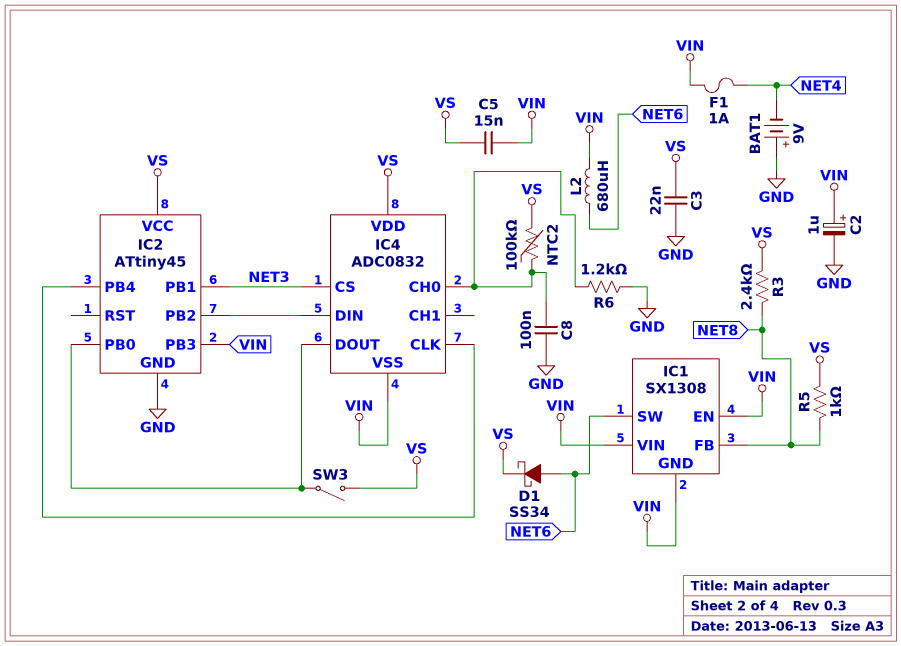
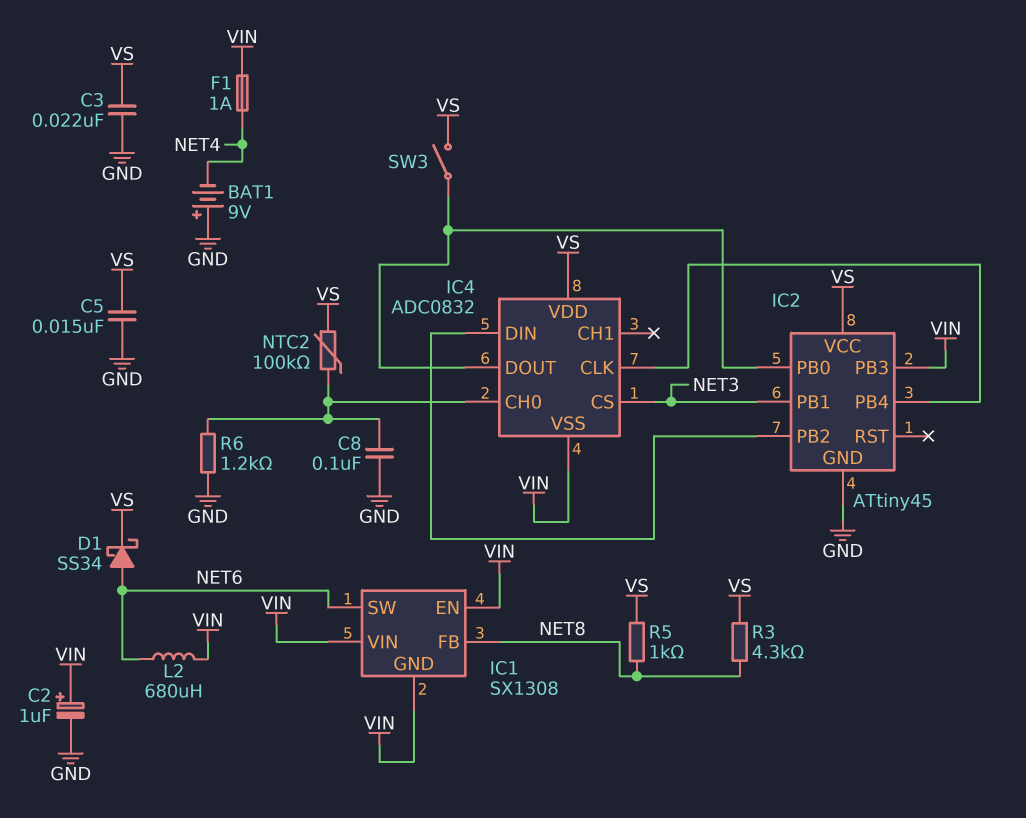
C5: 15nF (VIN, VS) -> 15nF (GND, VS)
R3: 2.4k (NET8, VS) -> 4.3k (NET8, VS)

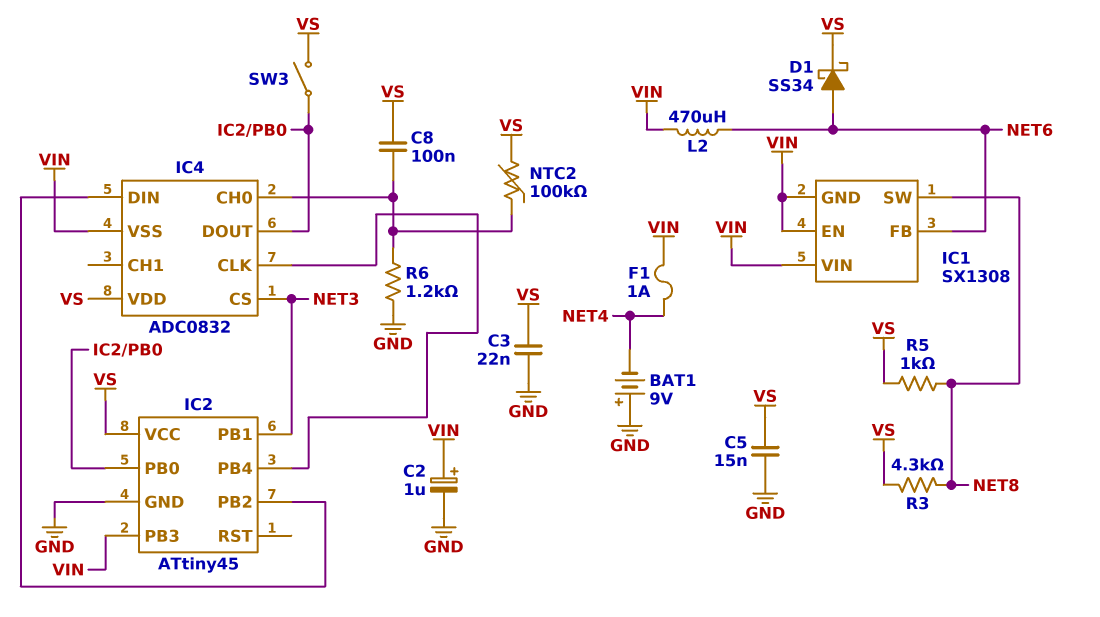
C8: 100nF (GND, IC4/CH0) -> 100nF (IC4/CH0, VS)
IC1 pin FB: NET8 -> NET6
IC1 pin SW: NET6 -> NET8
L2: 680uH (NET6, VIN) -> 470uH (NET6, VIN)

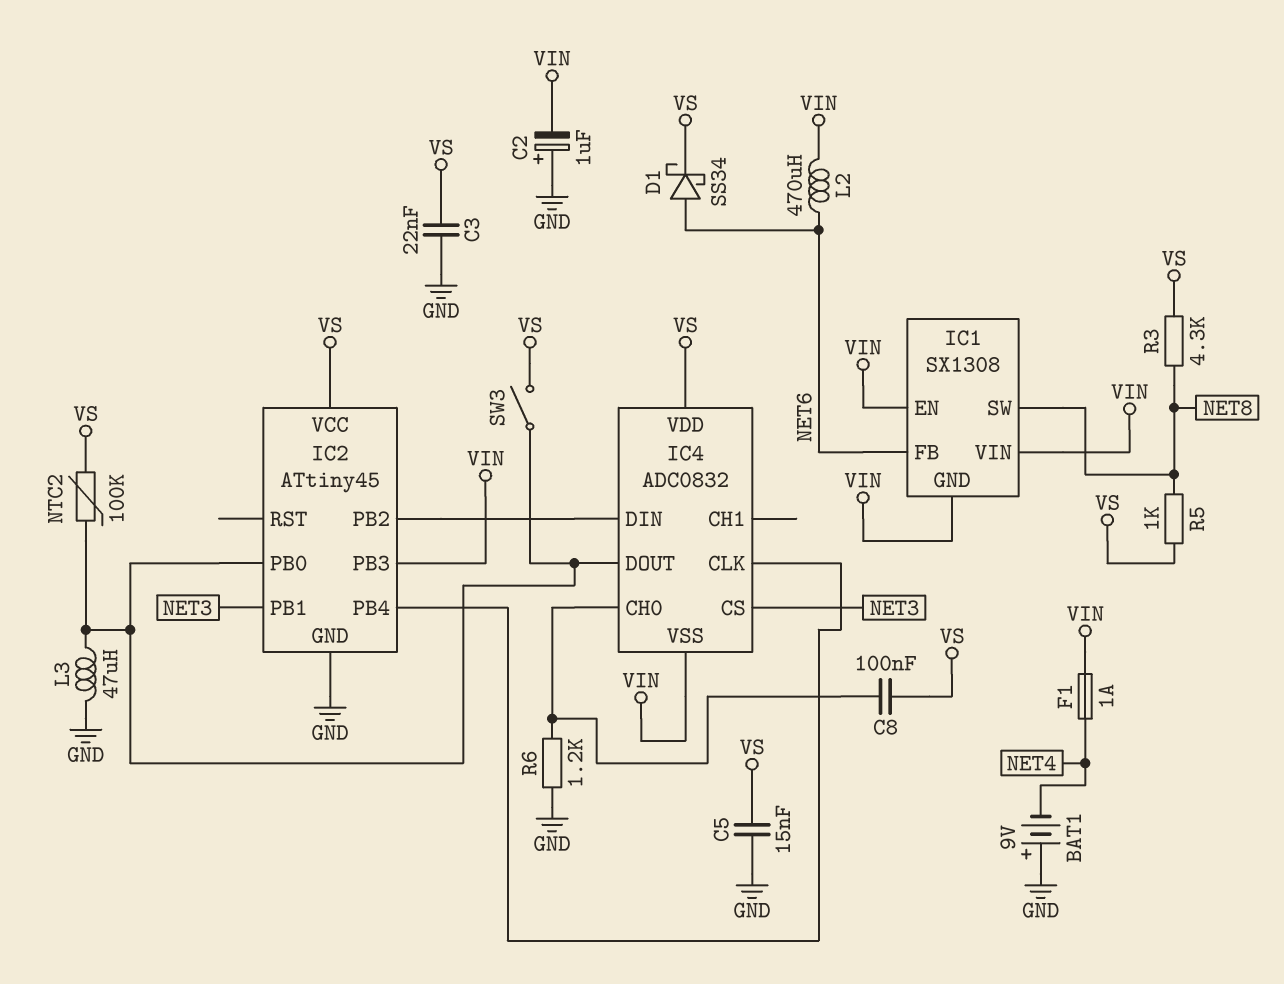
C2: 1uF (plus VIN, minus GND) -> 1uF (plus GND, minus VIN)
L3: none -> 47uH (GND, IC2/PB0)
NTC2: 100k (IC4/CH0, VS) -> 100k (IC2/PB0, VS)

